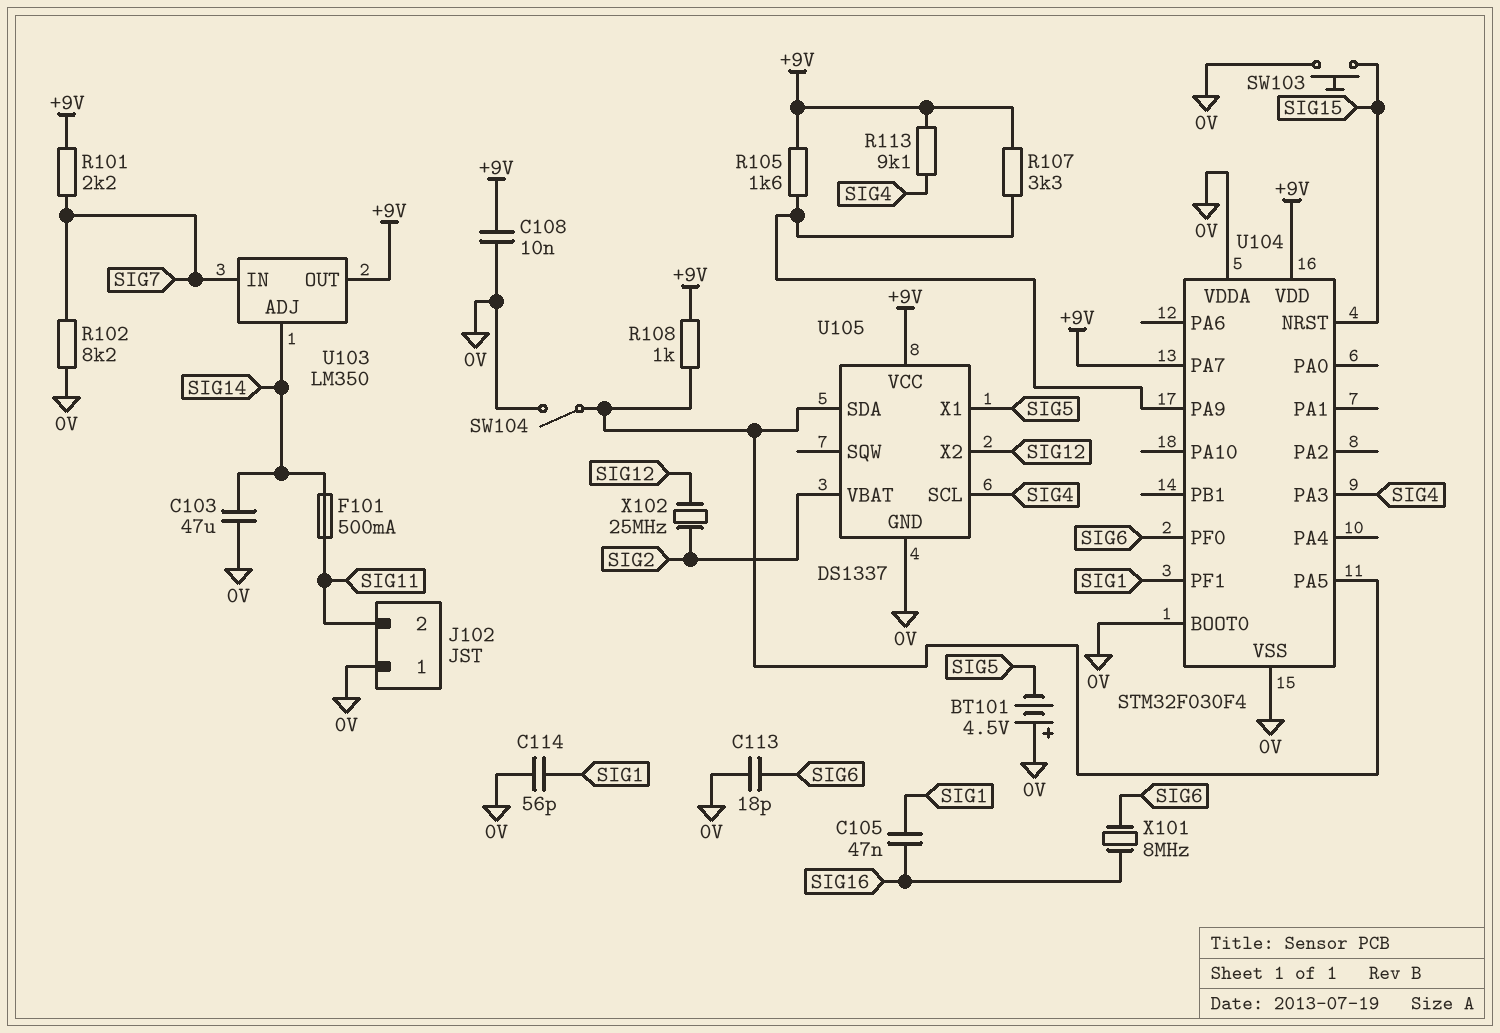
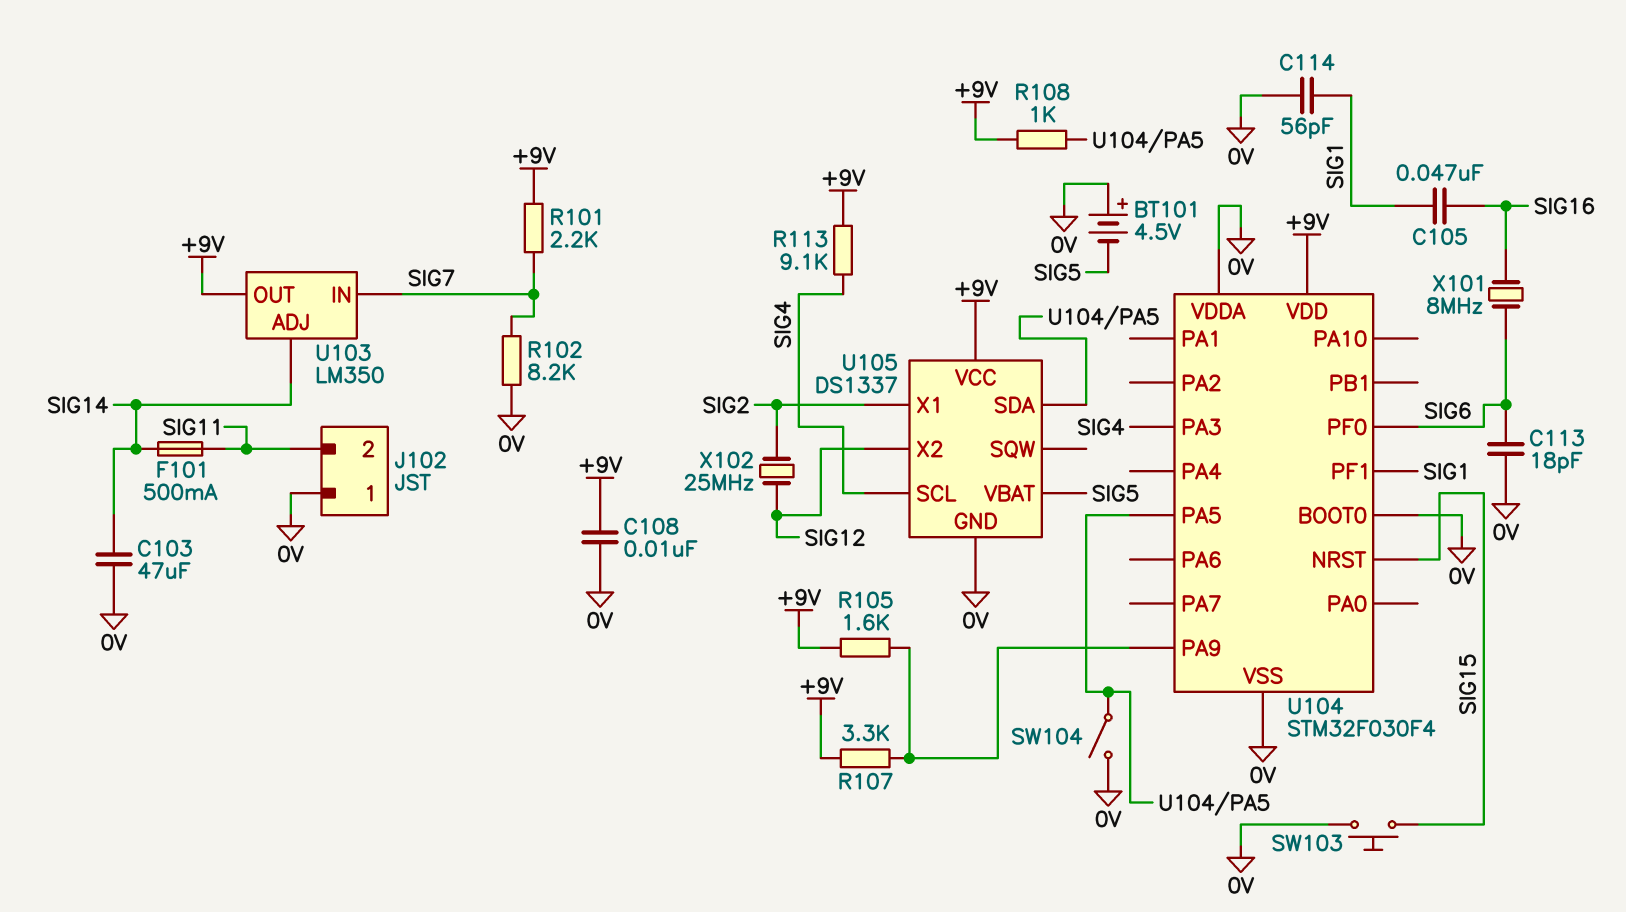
U104 pin PA7: +9V -> none
U105 pin VBAT: SIG2 -> SIG5
U105 pin X1: SIG5 -> SIG2

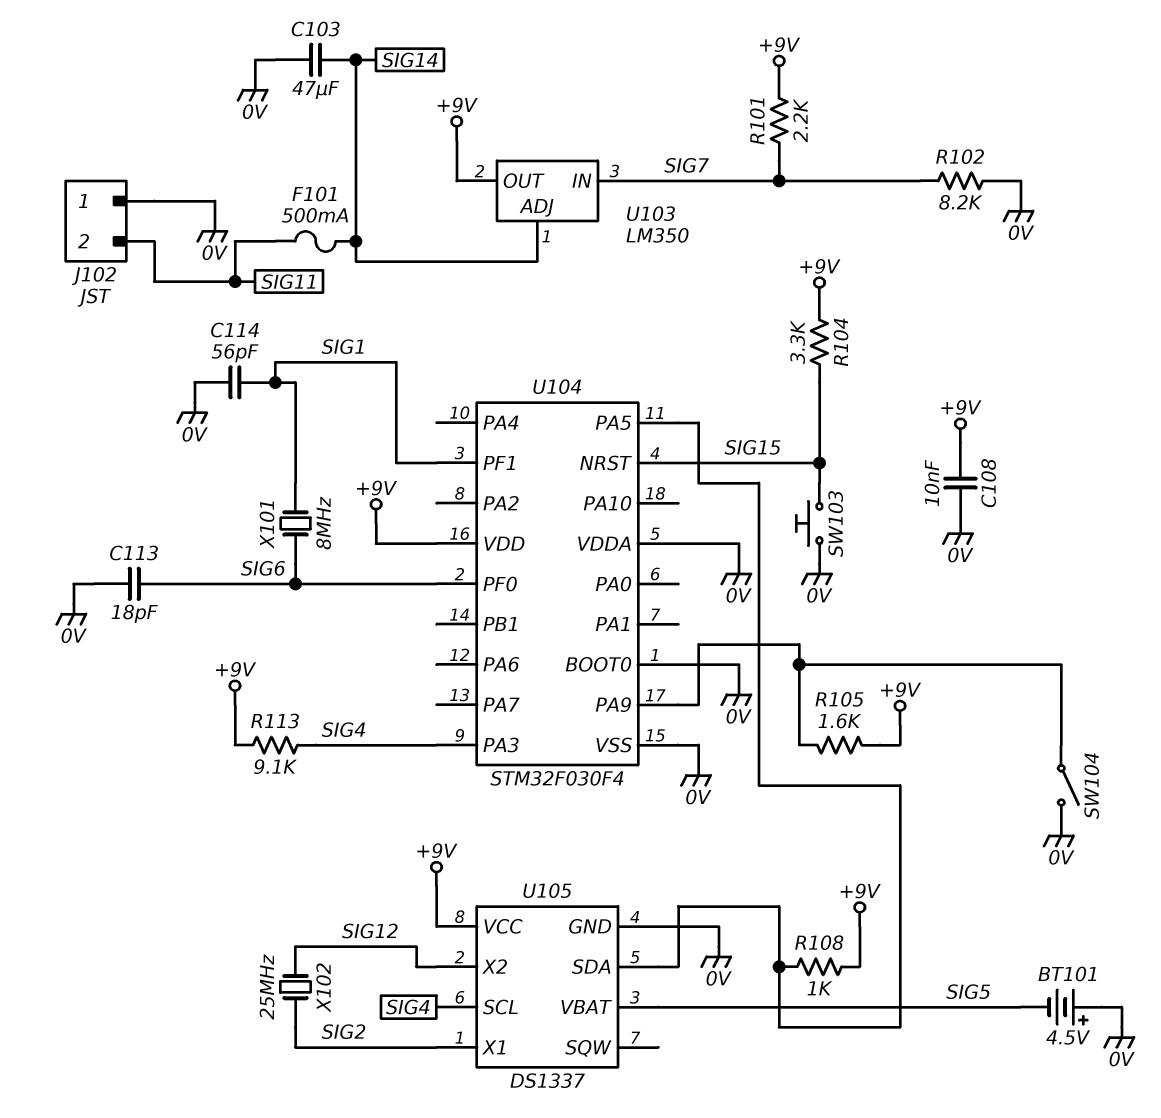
C105: 47nF (SIG1, SIG16) -> none
R104: none -> 3.3k (+9V, SIG15)
R107: 3.3k (+9V, U104/PA9) -> none
SW104: switch (0V, U104/PA5) -> switch (0V, U104/PA9)
X101: 8MHz (SIG6, SIG16) -> 8MHz (SIG1, SIG6)

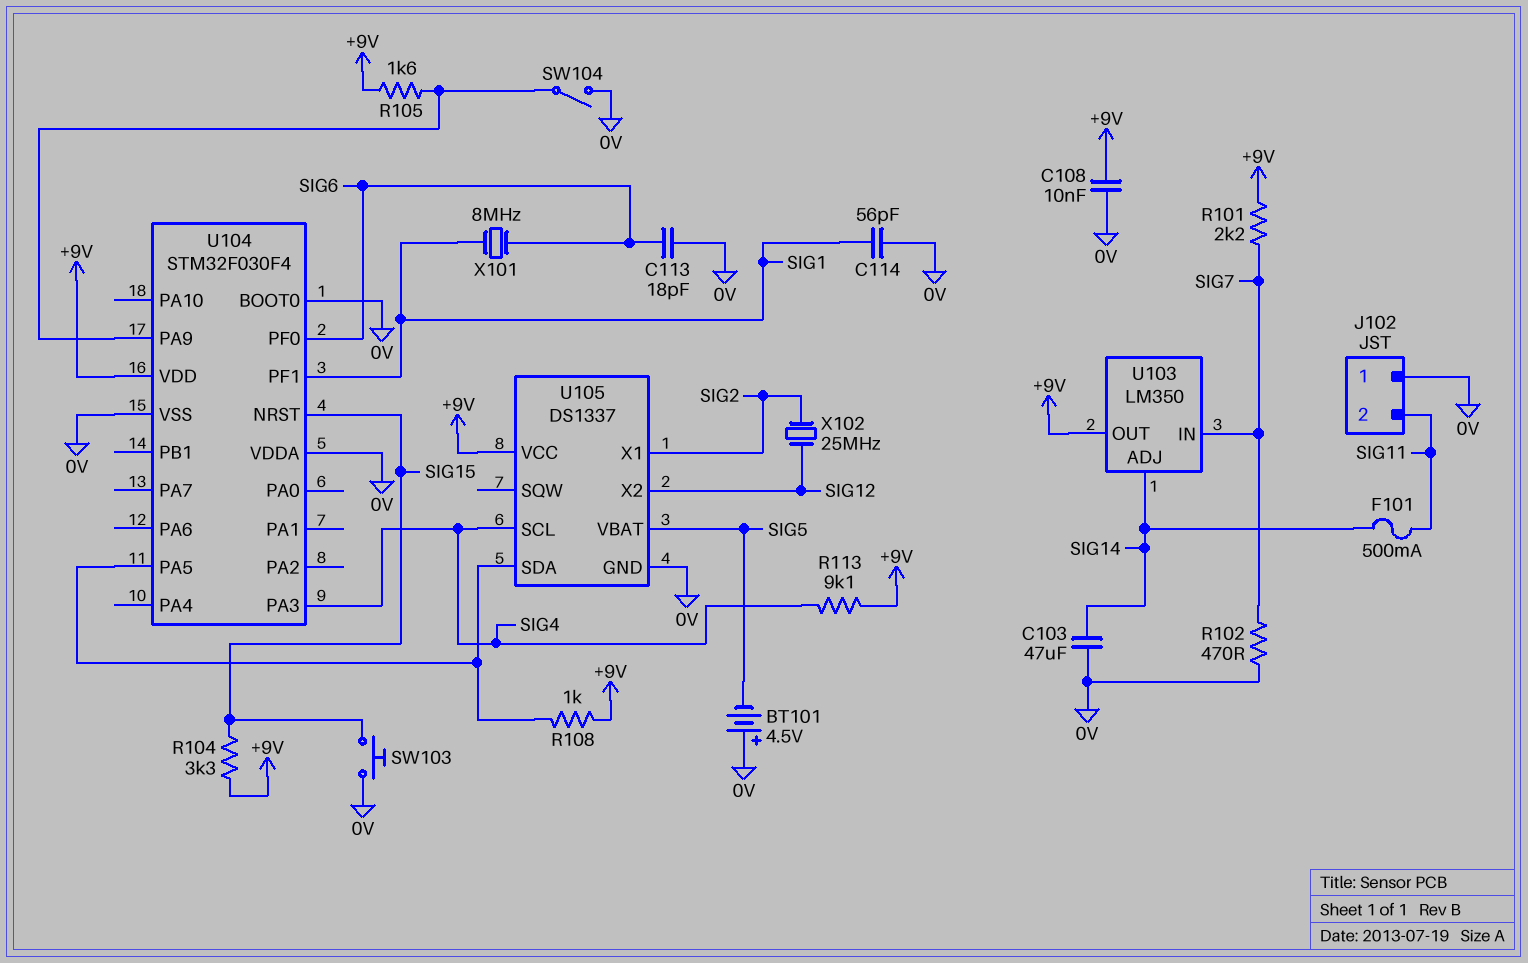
R102: 8.2k (0V, SIG7) -> 470 (0V, SIG7)

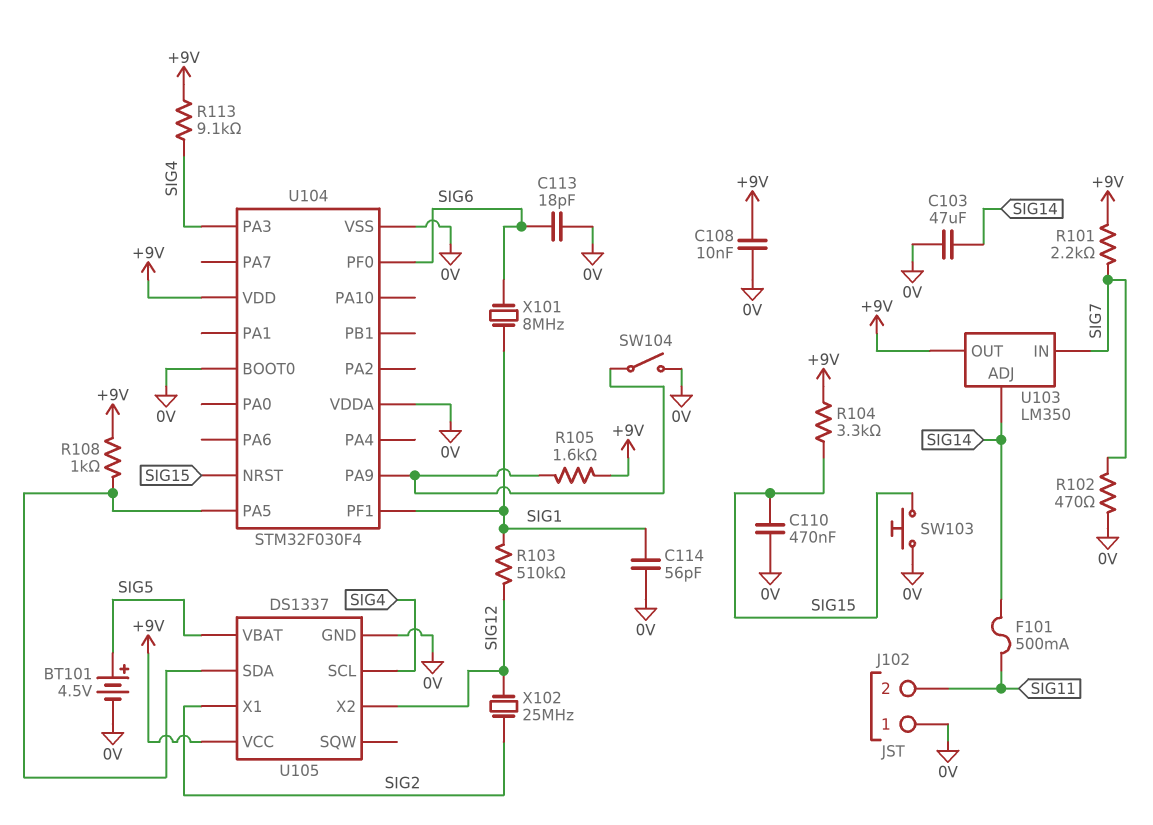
BT101: 4.5V (plus 0V, minus SIG5) -> 4.5V (plus SIG5, minus 0V)
C110: none -> 470nF (0V, SIG15)
R103: none -> 510k (SIG1, SIG12)

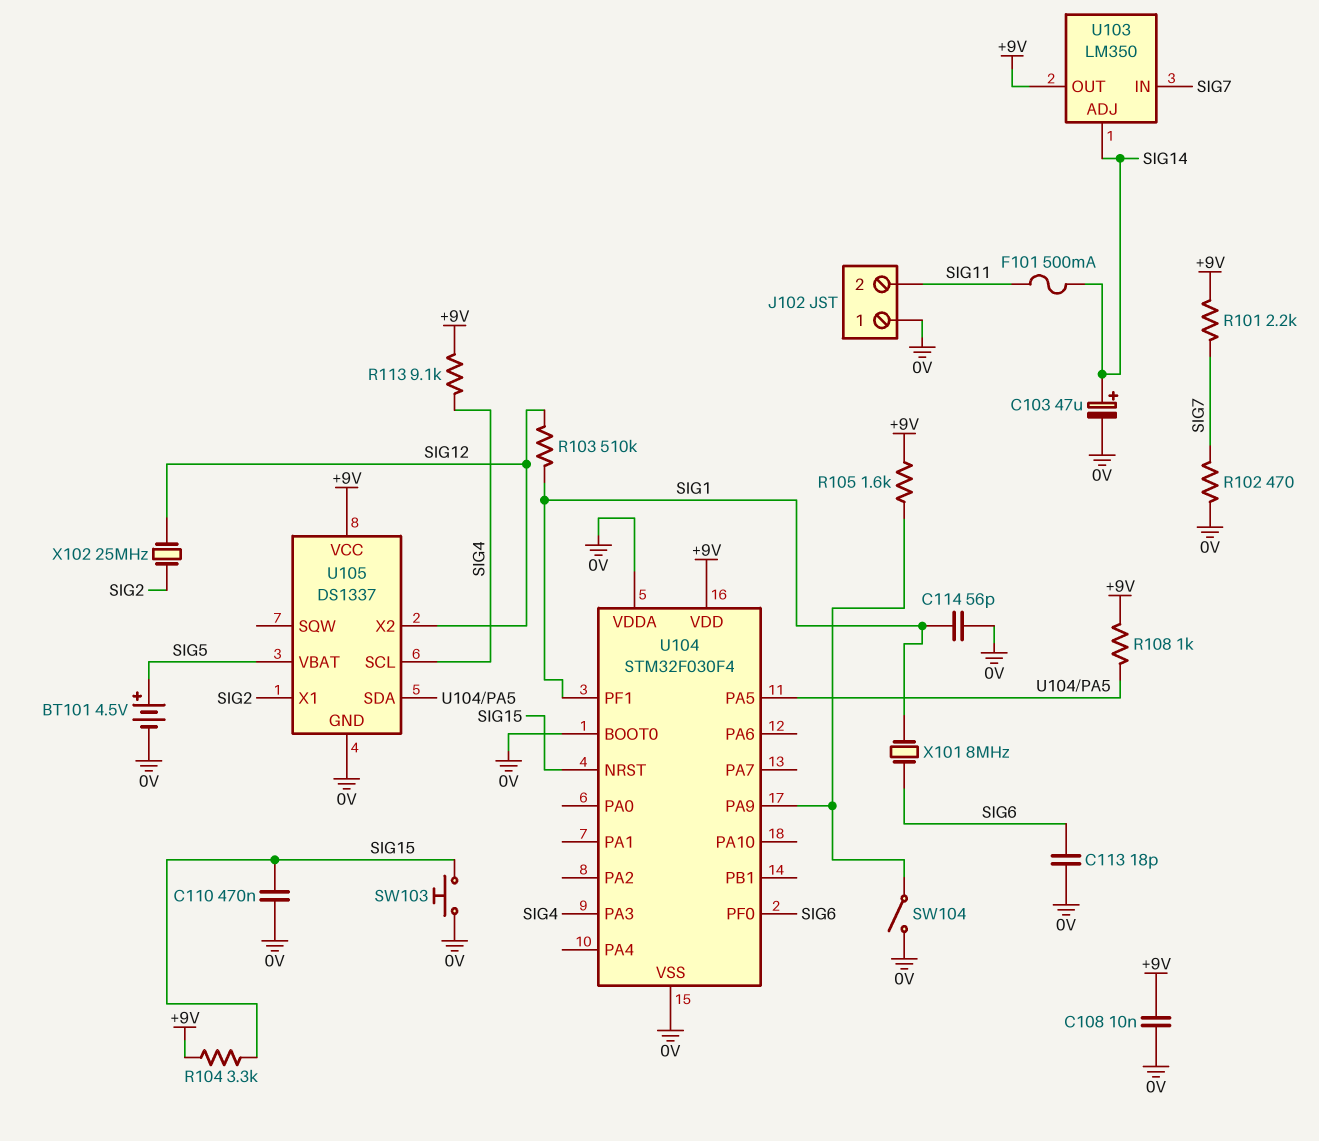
C103: 47uF (0V, SIG14) -> 47uF (plus SIG14, minus 0V)

